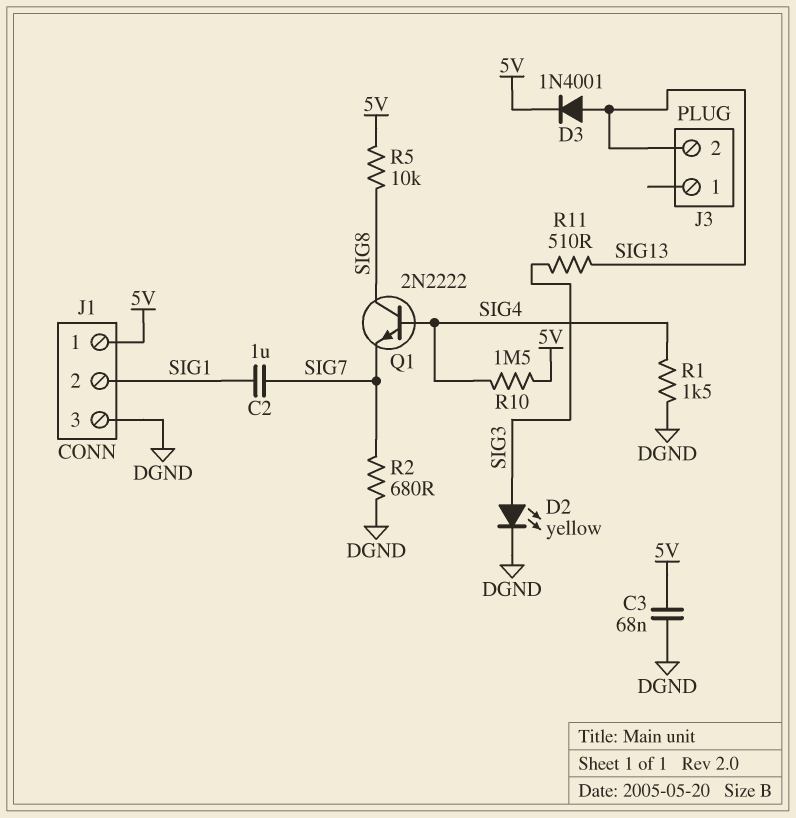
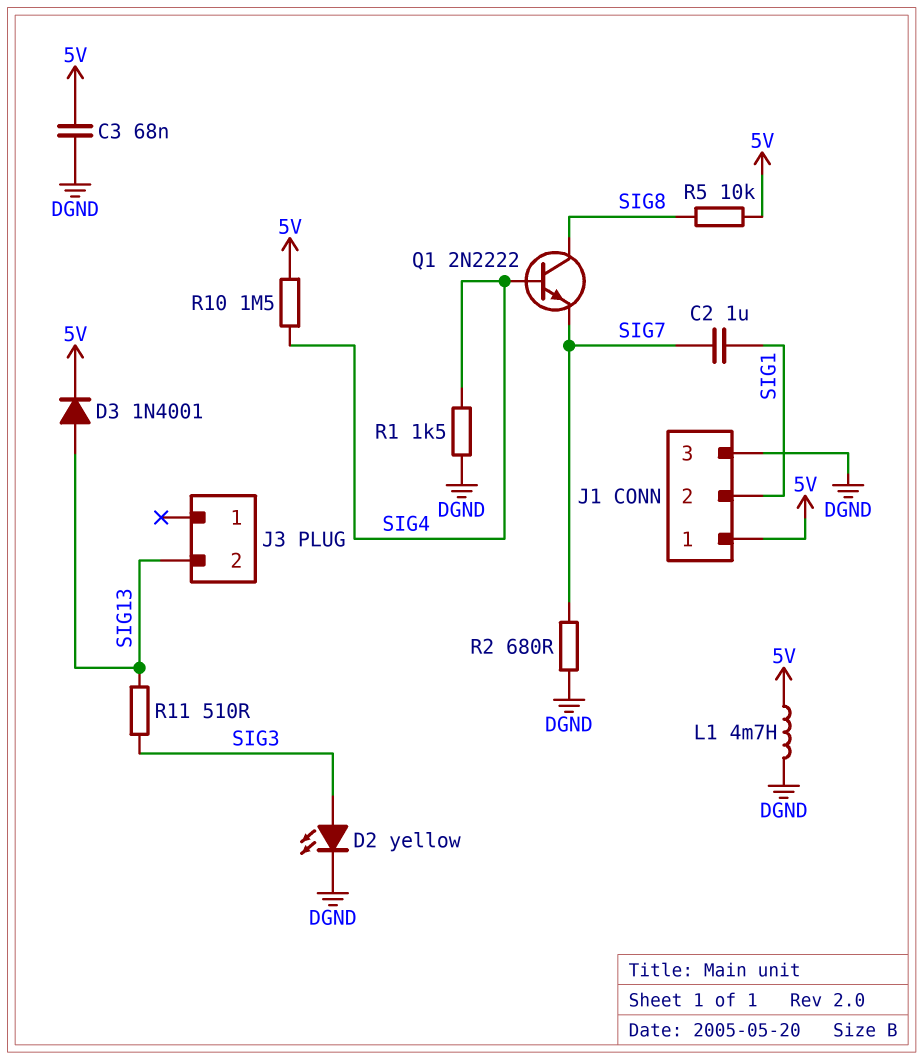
L1: none -> 4.7mH (5V, DGND)

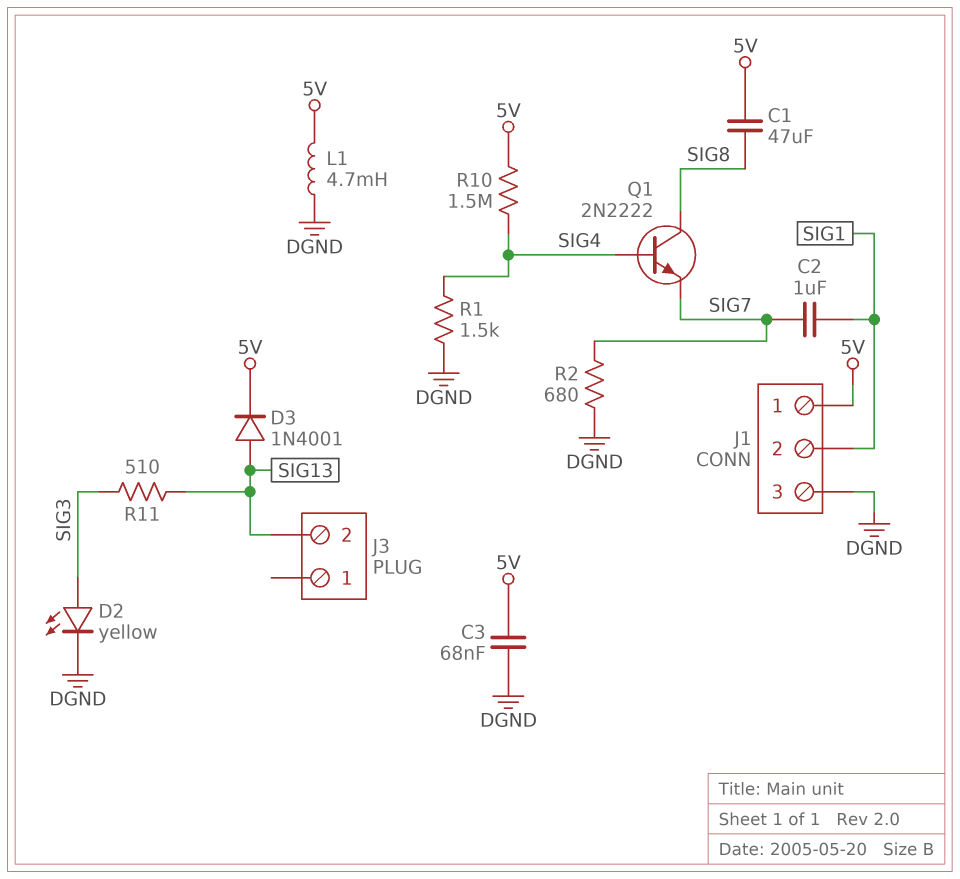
C1: none -> 47uF (5V, SIG8)
R5: 10k (5V, SIG8) -> none

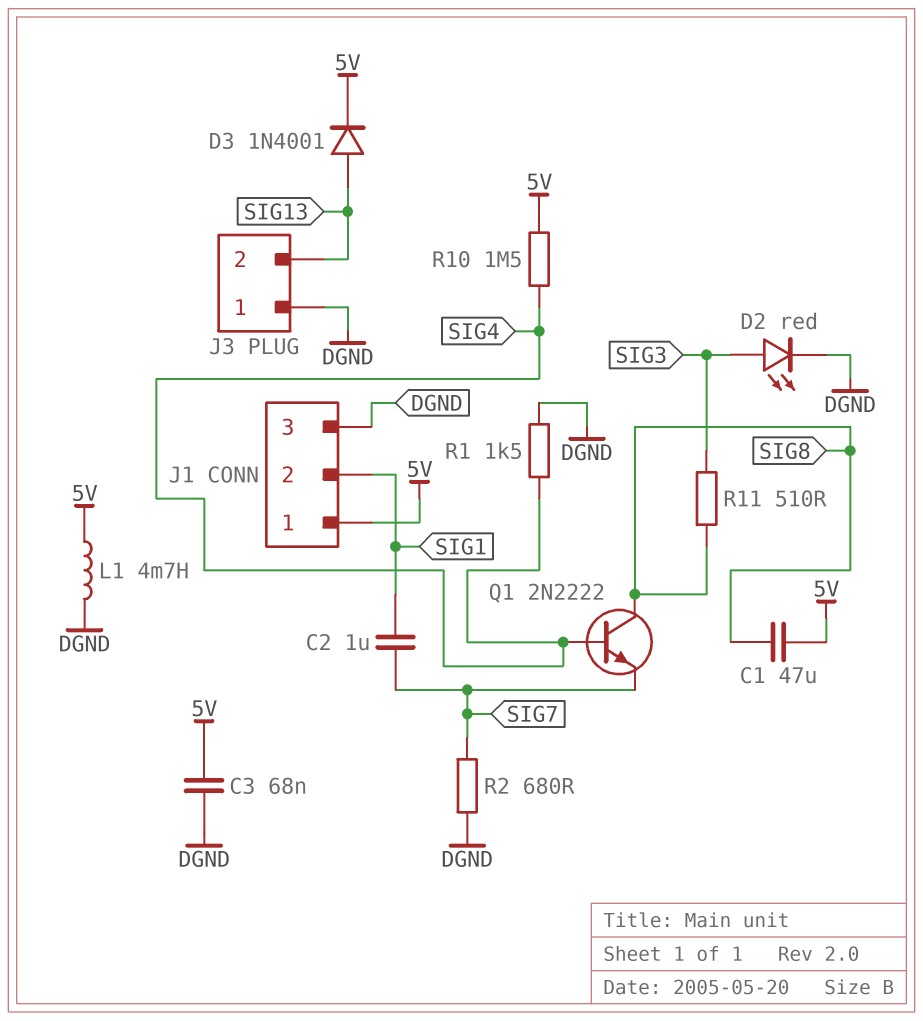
D2: LED yellow (A SIG3, K DGND) -> LED red (A SIG3, K DGND)
J3 pin 1: none -> DGND
R11: 510 (SIG3, SIG13) -> 510 (SIG3, SIG8)

